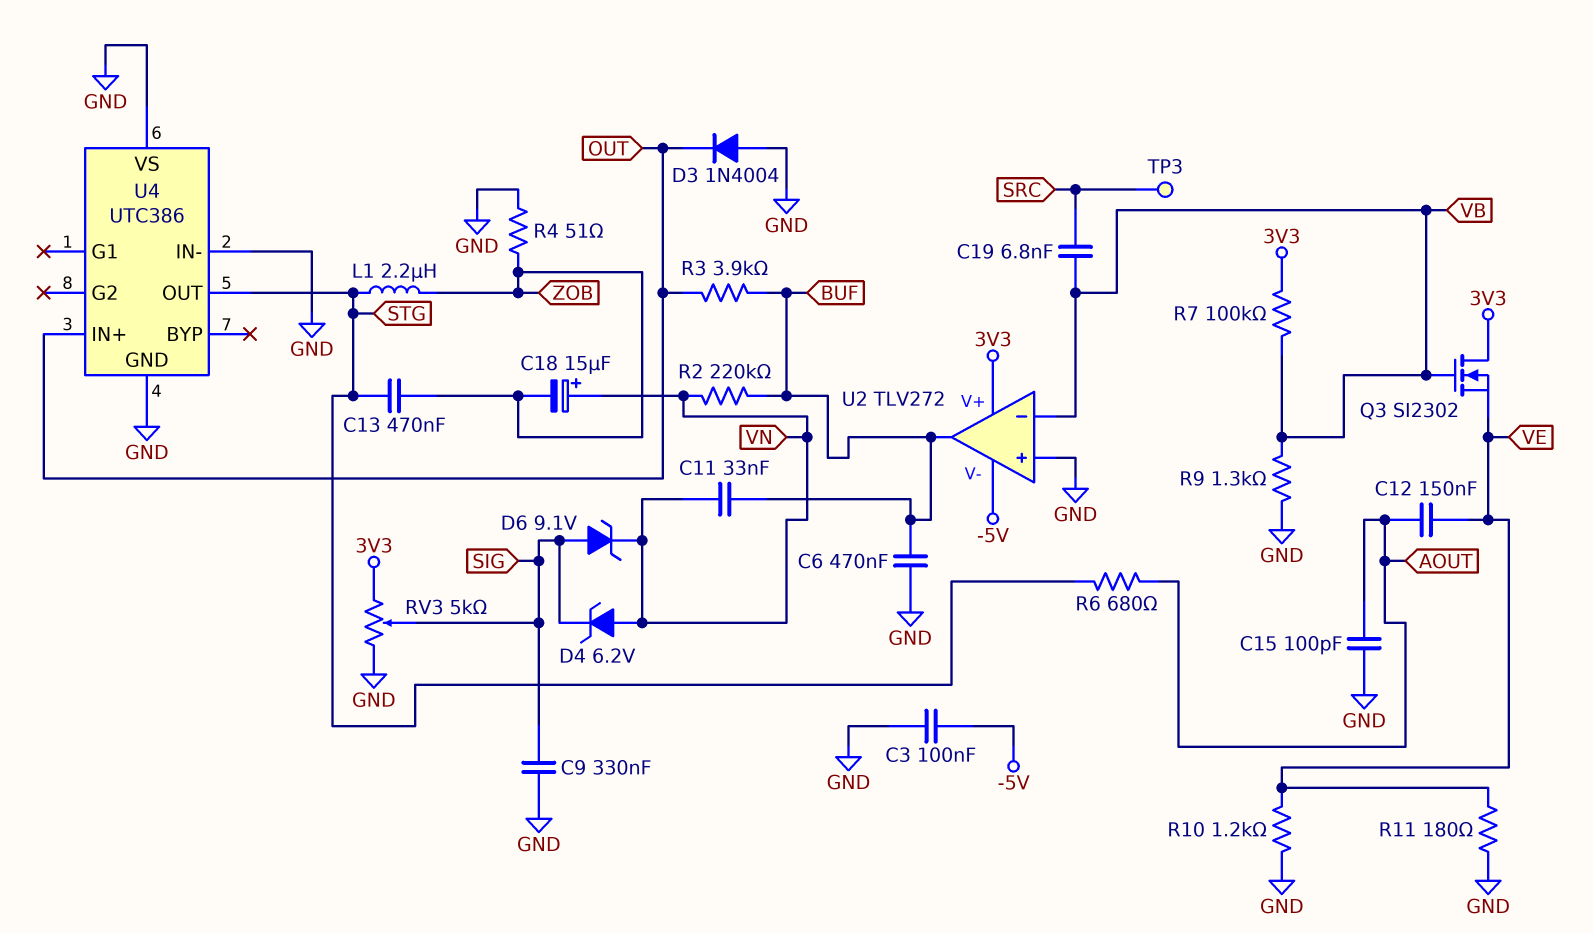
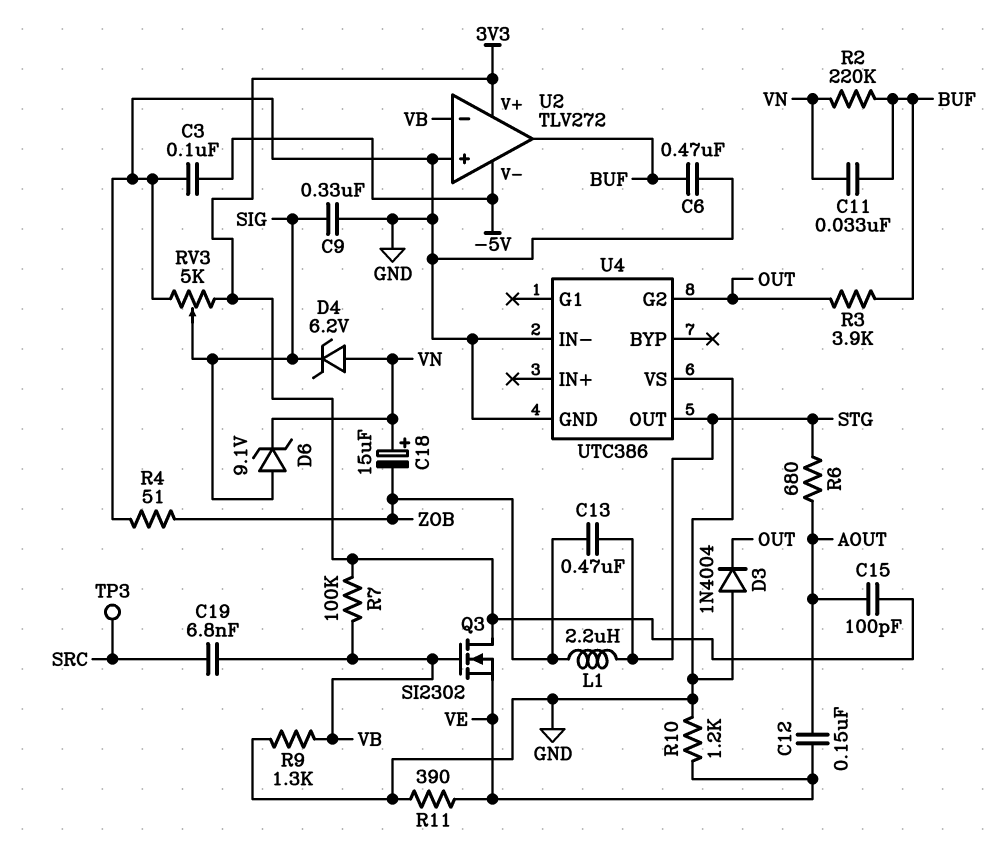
C15: 100pF (AOUT, GND) -> 100pF (3V3, AOUT)
R11: 180 (GND, VE) -> 390 (GND, VE)
U4 pin G2: none -> OUT
U4 pin IN+: OUT -> none

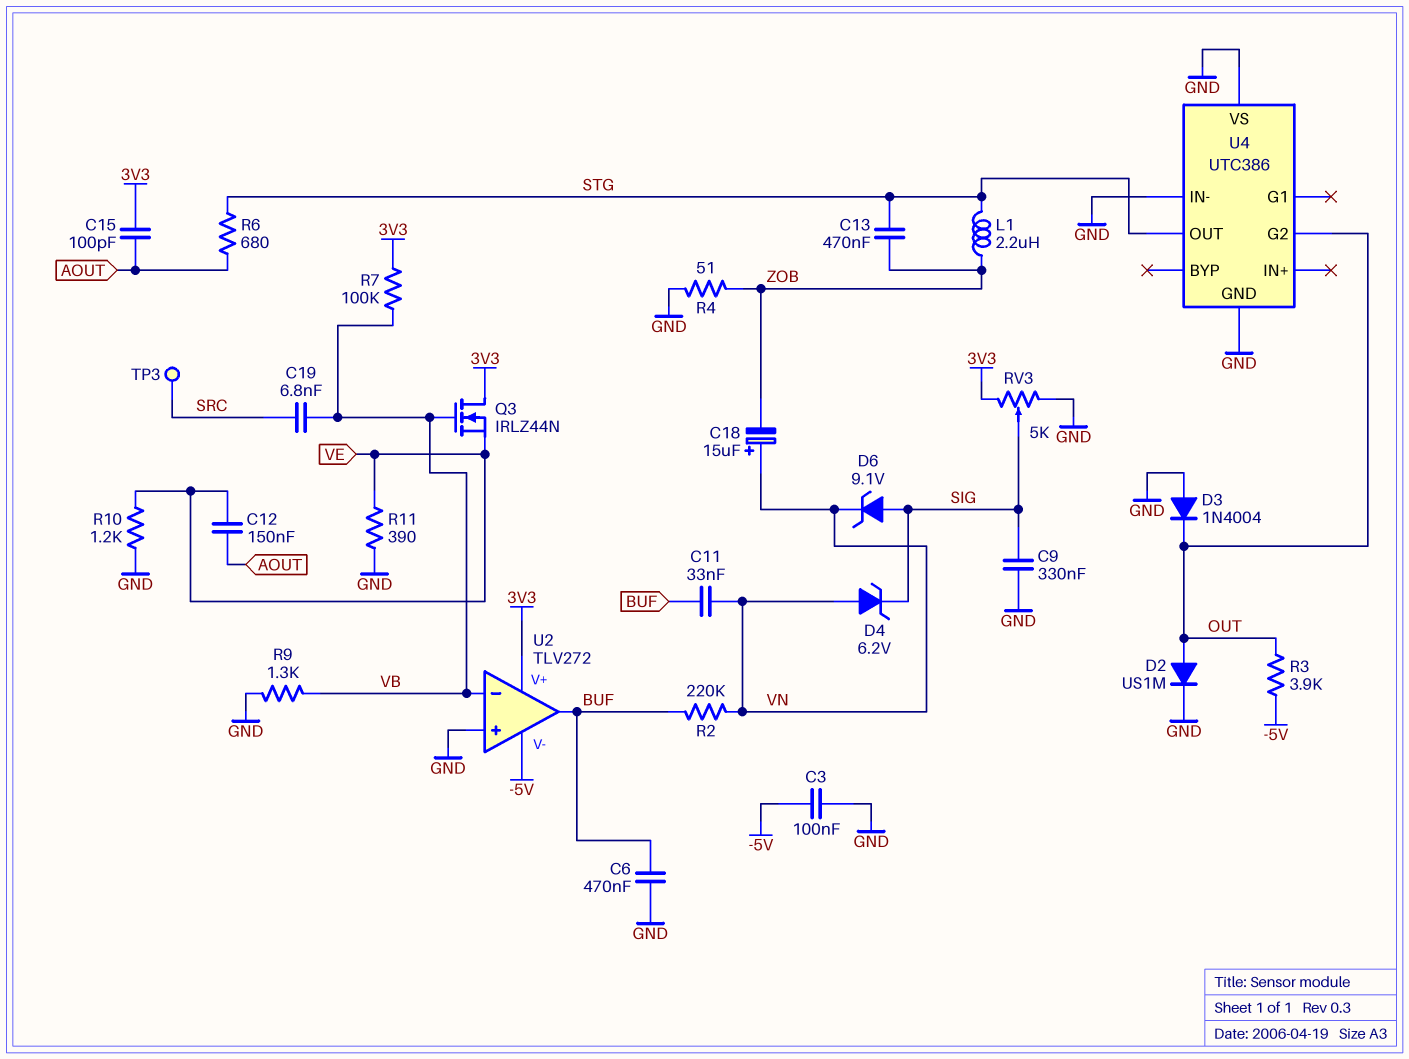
D2: none -> diode US1M (A OUT, K GND)
Q3: NMOS SI2302 (G VB, D 3V3, S VE) -> NMOS IRLZ44N (G VB, D 3V3, S VE)
R3: 3.9k (BUF, OUT) -> 3.9k (-5V, OUT)

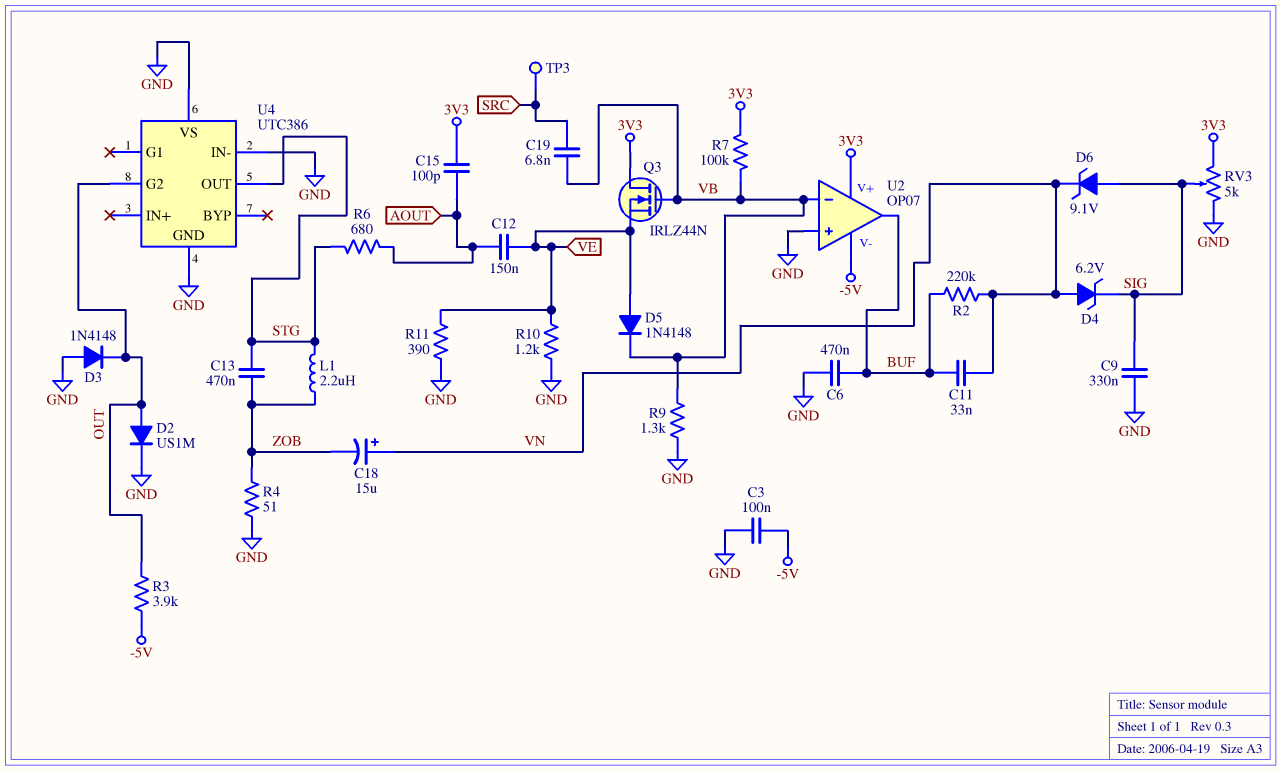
D3: diode 1N4004 (A GND, K OUT) -> diode 1N4148 (A GND, K OUT)
D5: none -> diode 1N4148 (A VE, K VB)
U2: TLV272 -> OP07

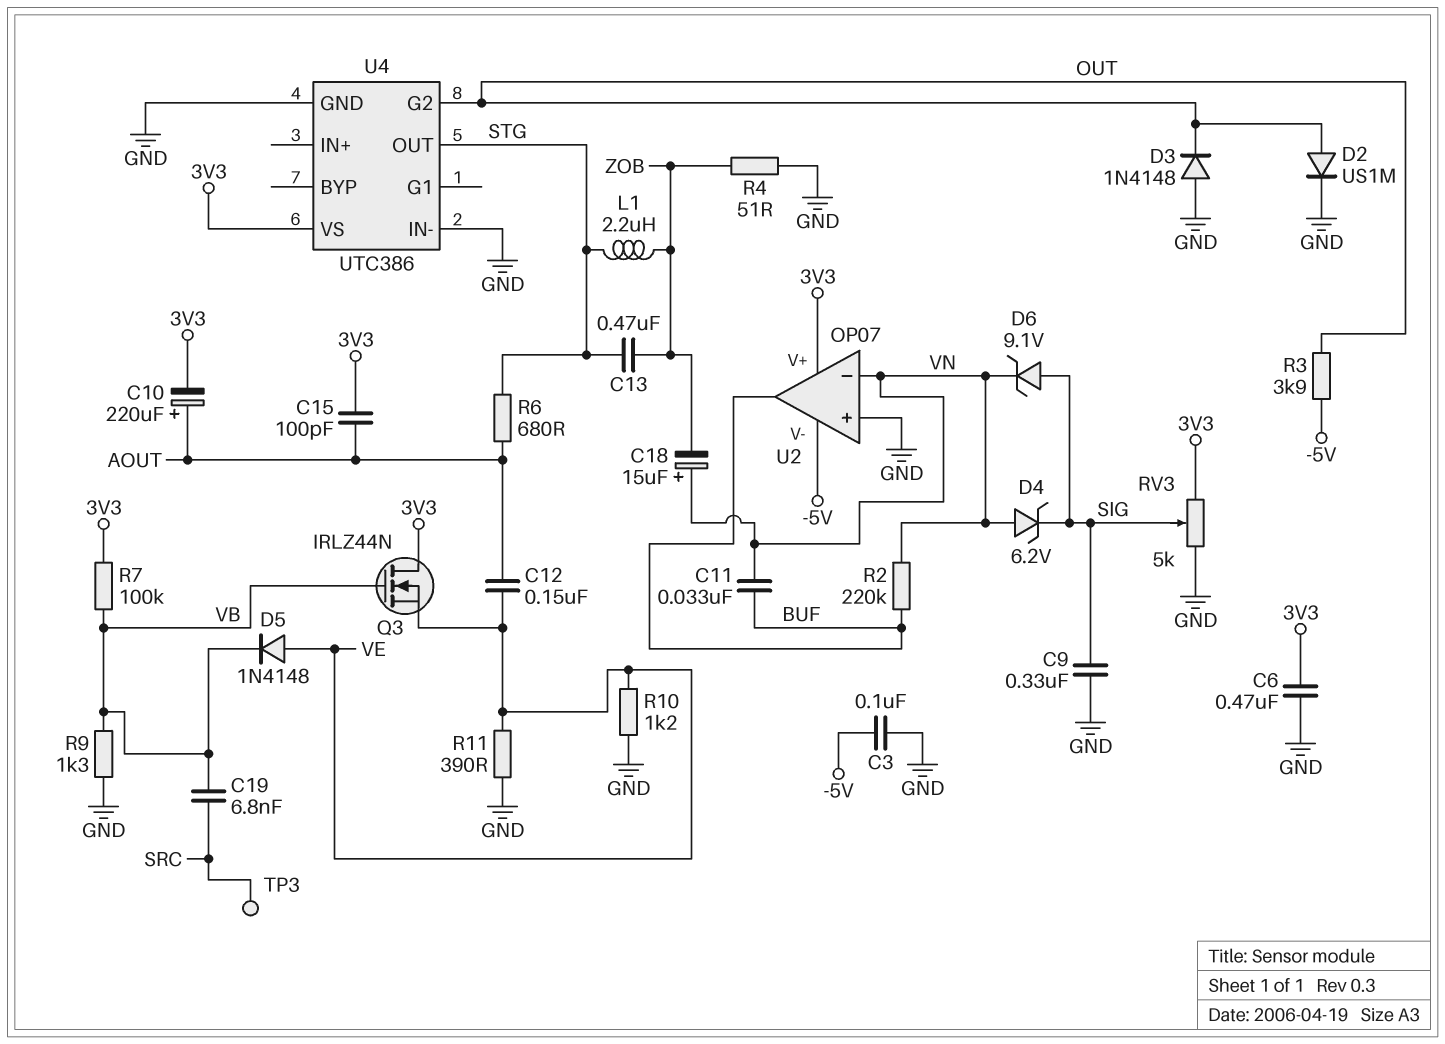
C6: 470nF (BUF, GND) -> 470nF (3V3, GND)
C10: none -> 220uF (plus AOUT, minus 3V3)
U2 pin in-: VB -> VN
U4 pin VS: GND -> 3V3

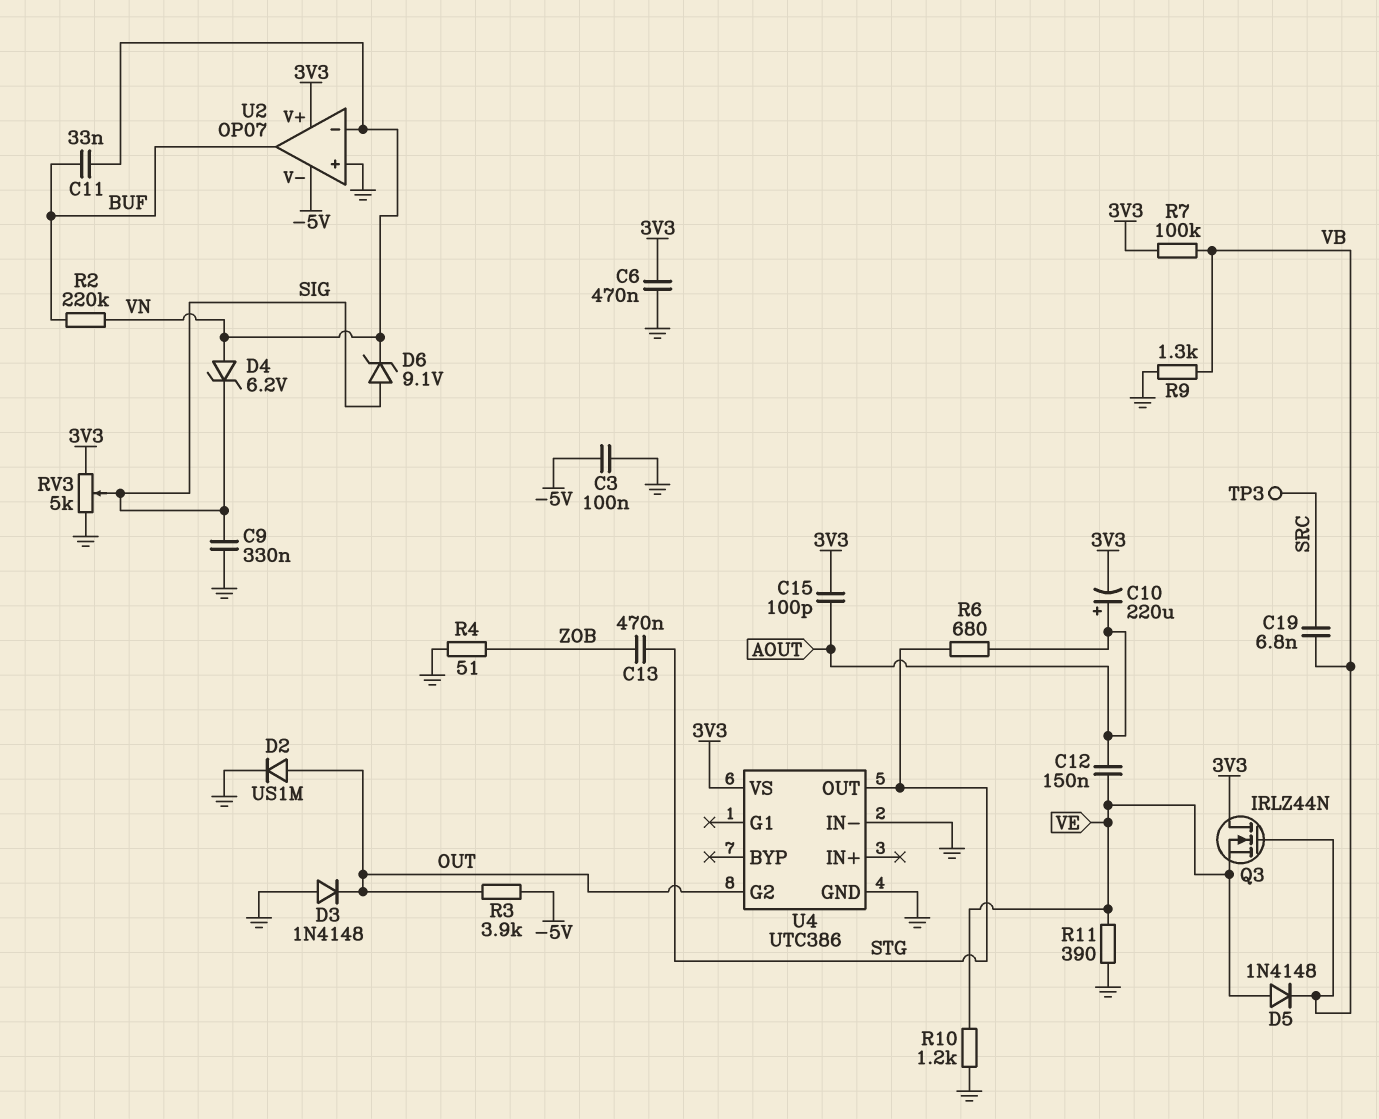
C18: 15uF (plus VN, minus ZOB) -> none
L1: 2.2uH (STG, ZOB) -> none

